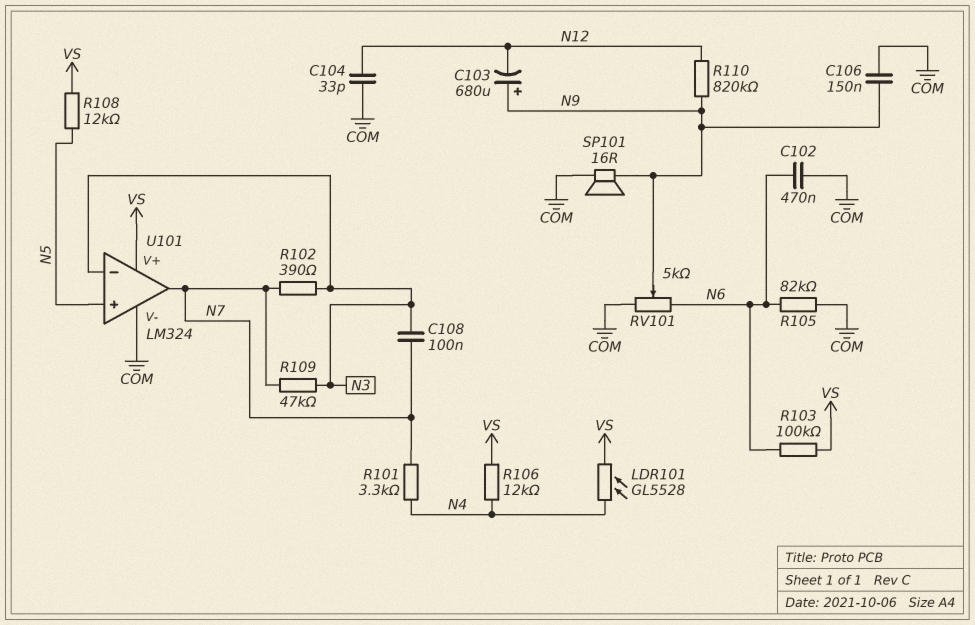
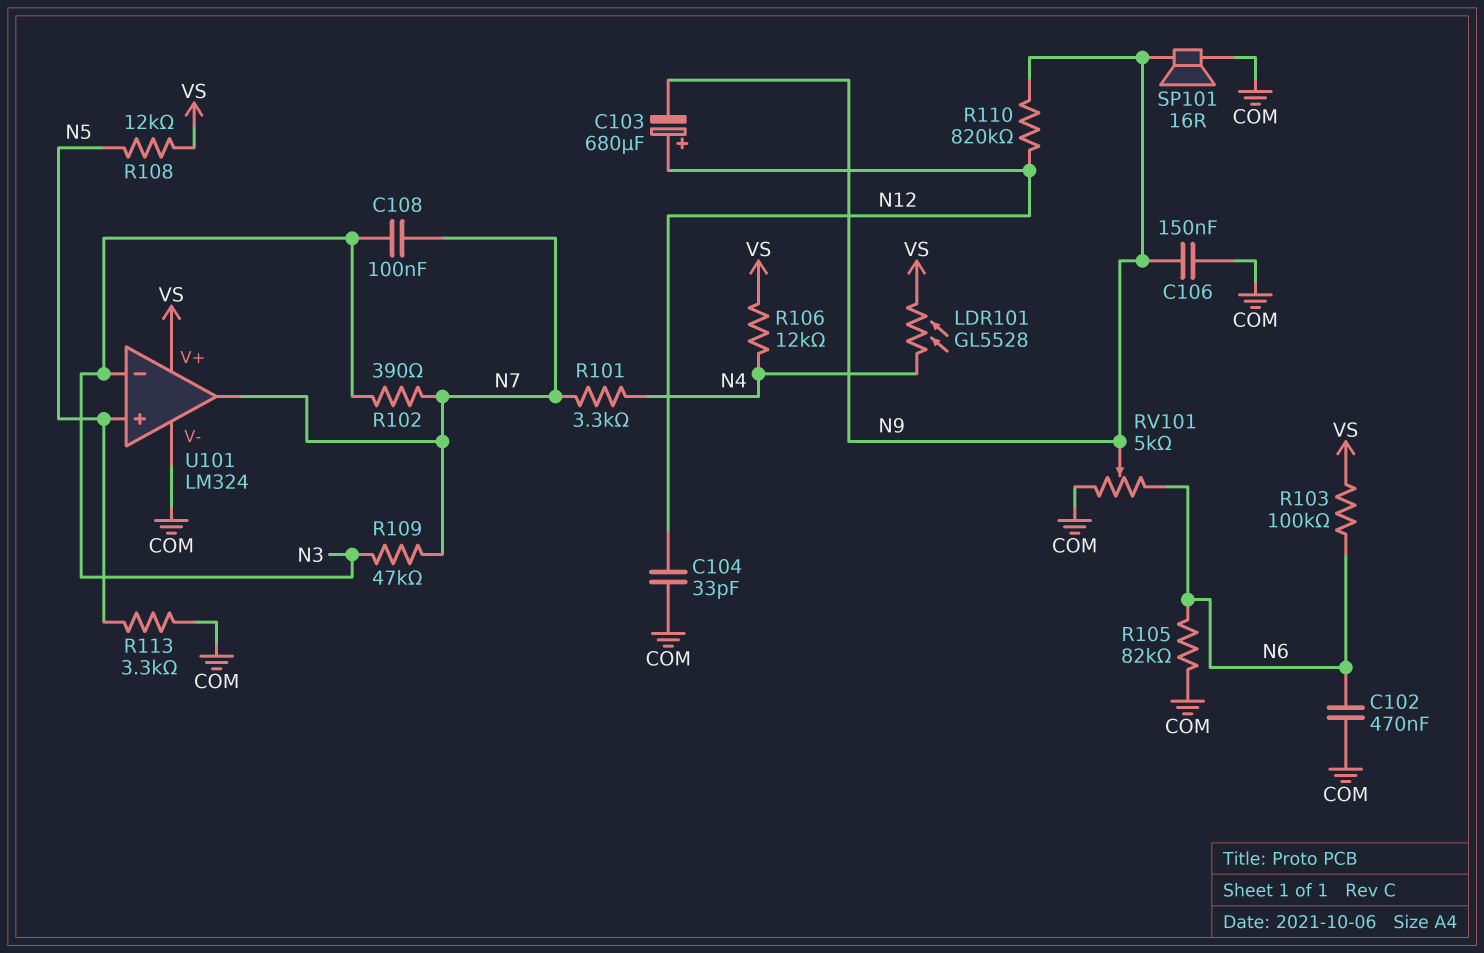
C103: 680uF (plus N9, minus N12) -> 680uF (plus N12, minus N9)
R113: none -> 3.3k (COM, N5)

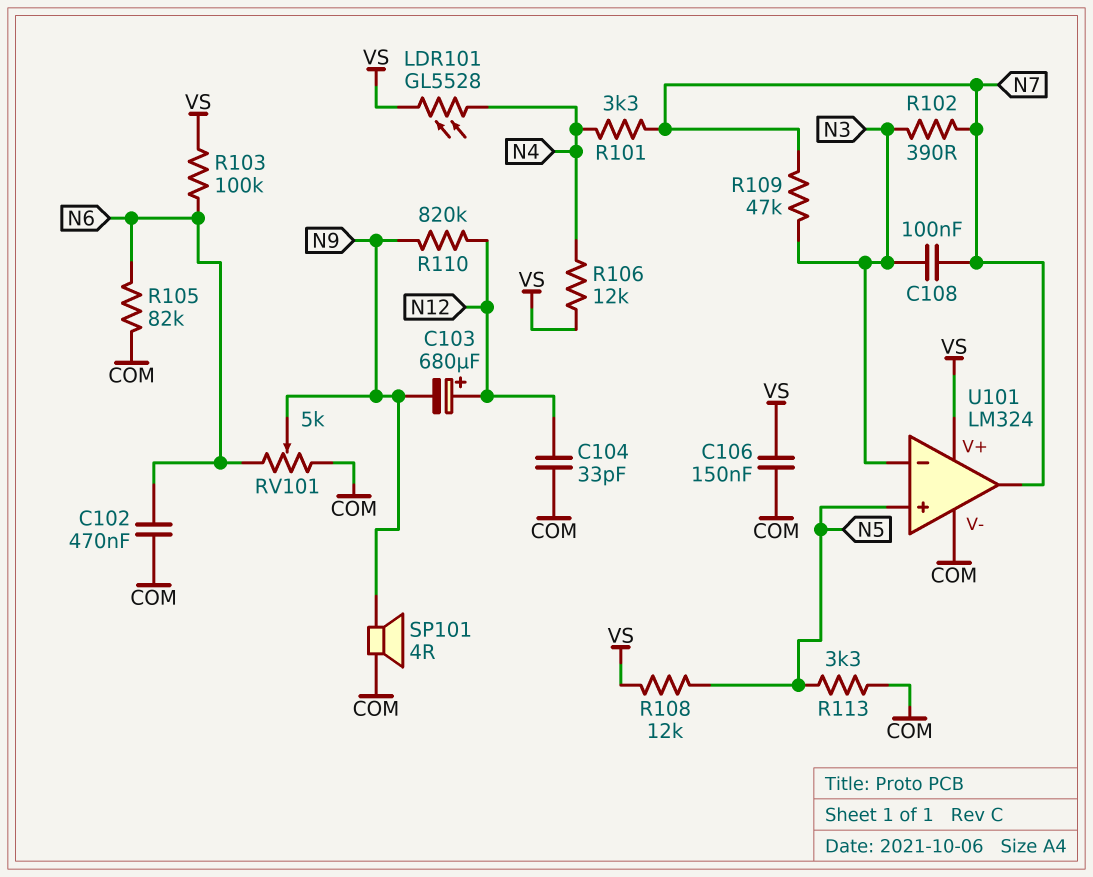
C106: 150nF (COM, N9) -> 150nF (COM, VS)
SP101: speaker 16R (COM, N9) -> speaker 4R (COM, N9)

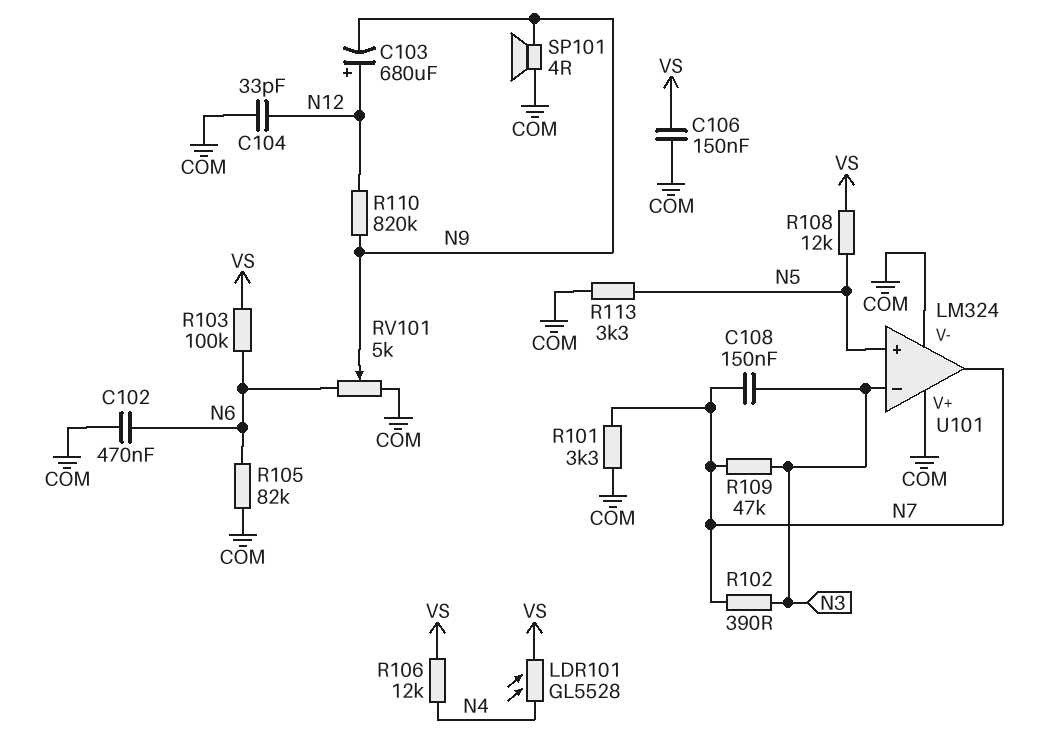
C108: 100nF (N3, N7) -> 150nF (N3, N7)
R101: 3.3k (N4, N7) -> 3.3k (COM, N7)
U101 pin V+: VS -> COM

